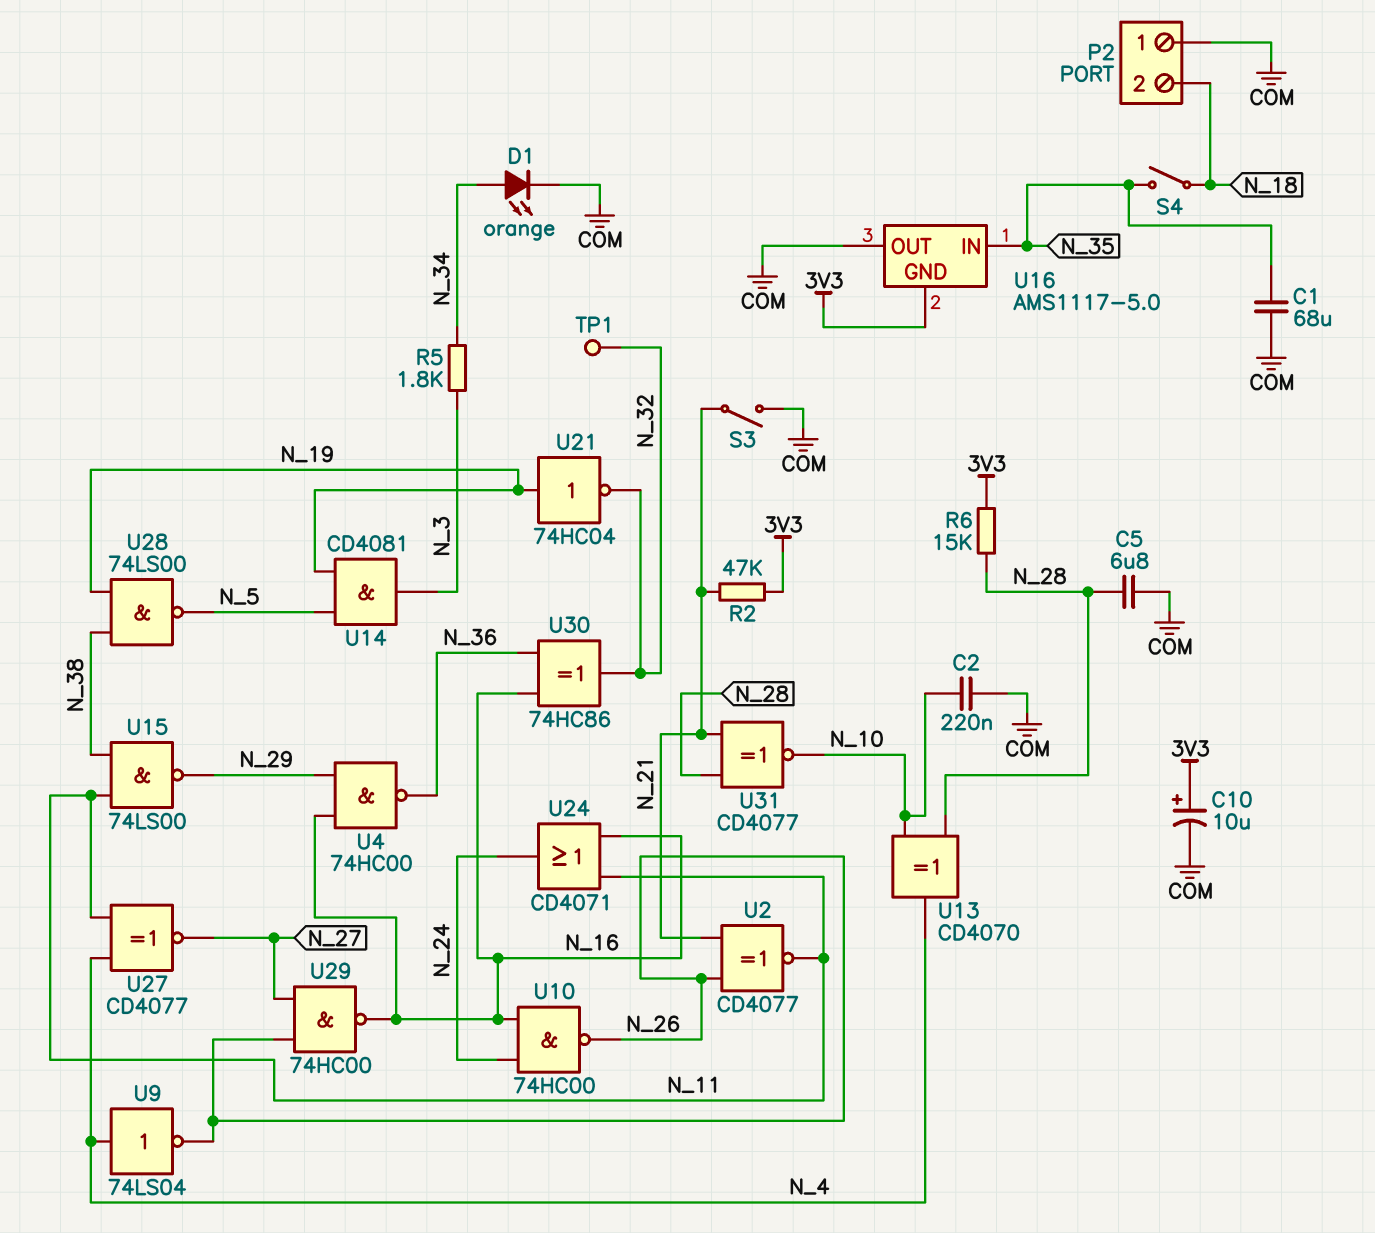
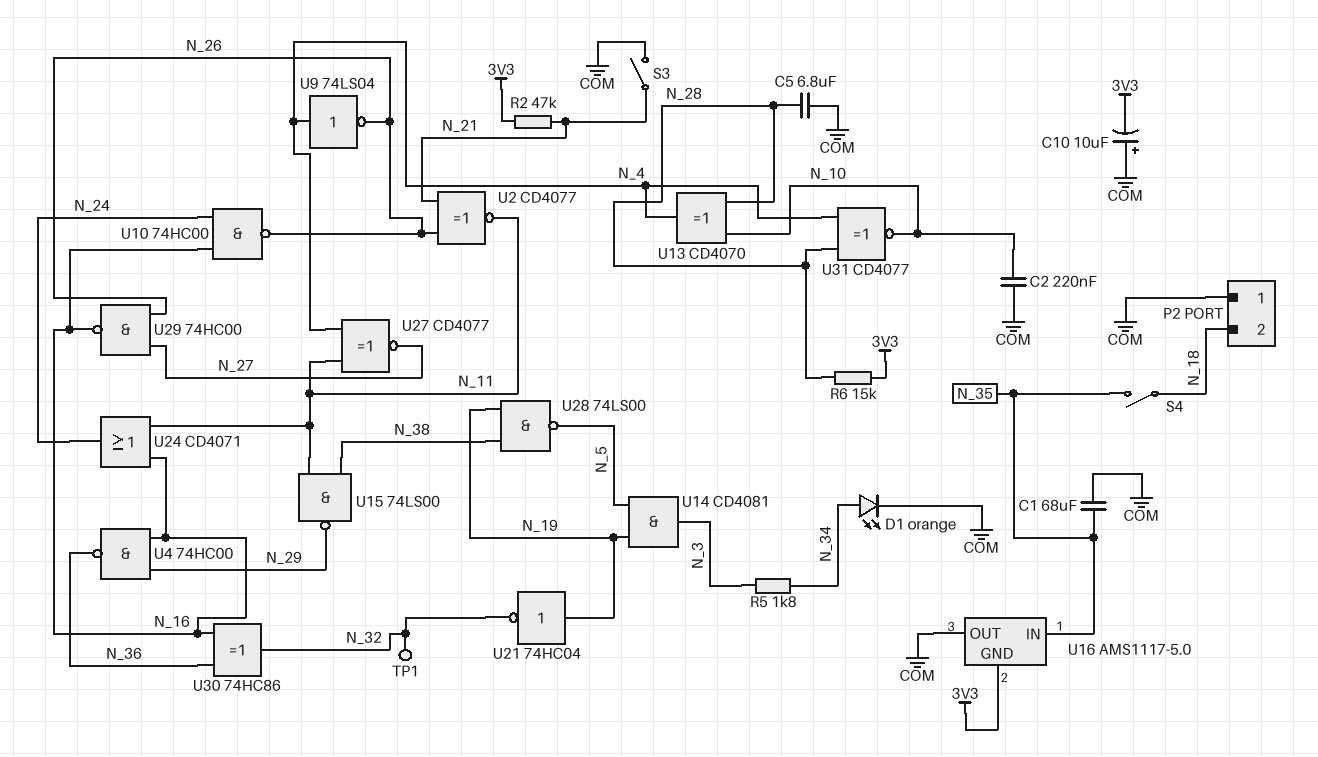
C10: 10uF (plus 3V3, minus COM) -> 10uF (plus COM, minus 3V3)
U31: XNOR CD4077 (in N_21, in N_28, out N_10) -> XNOR CD4077 (in N_4, in N_28, out N_10)

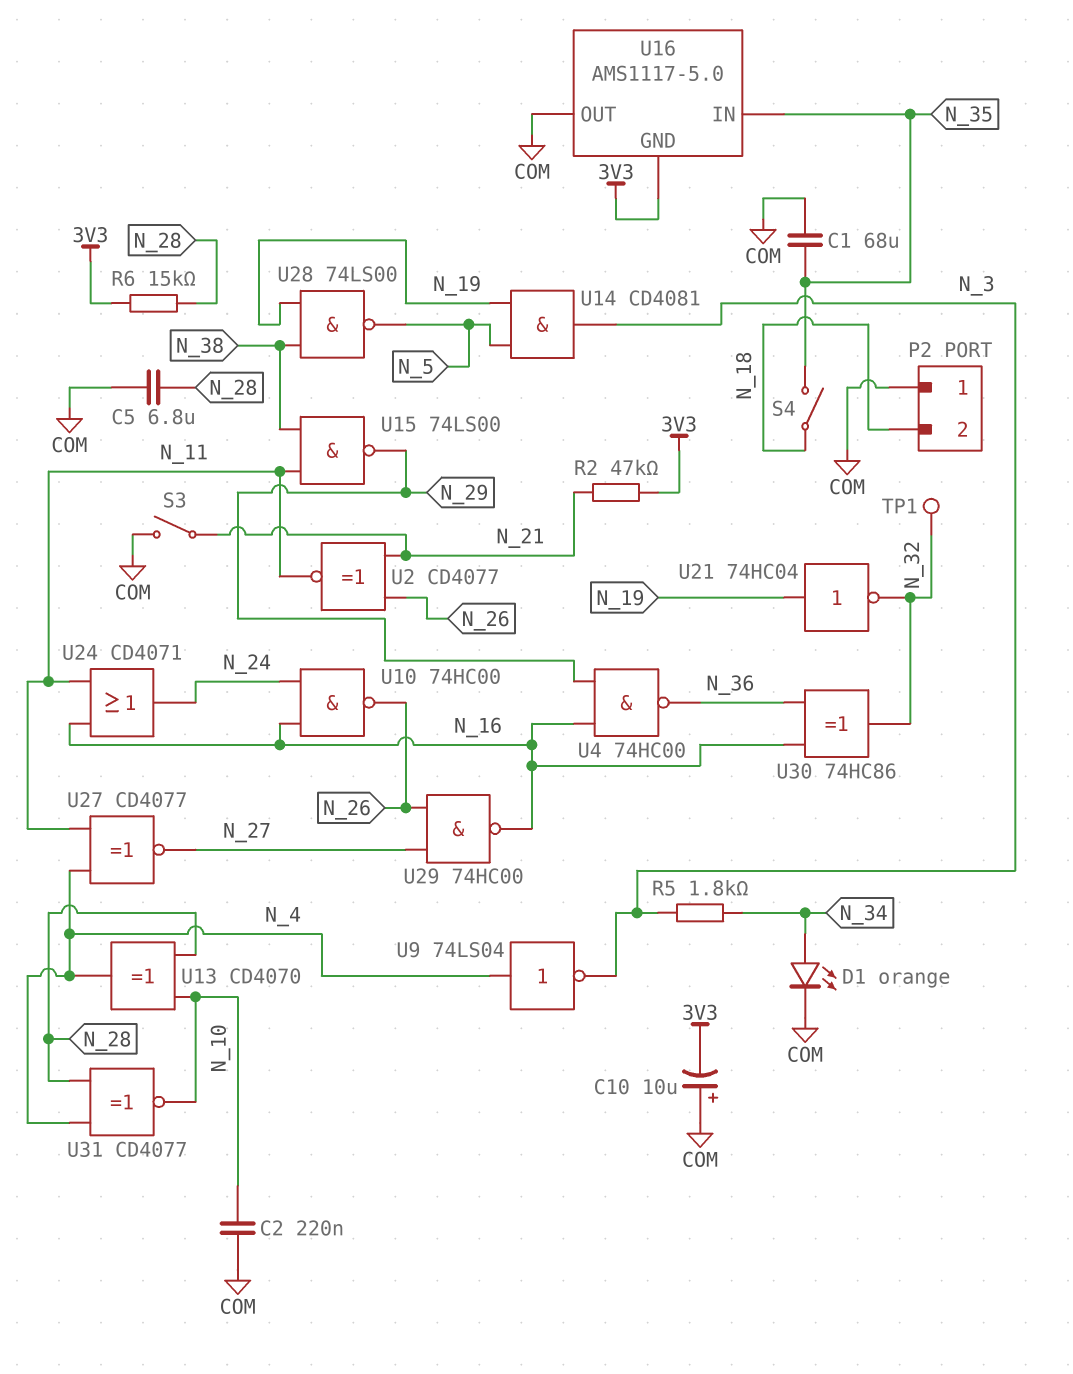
U9: NOT 74LS04 (in N_4, out N_26) -> NOT 74LS04 (in N_4, out N_3)

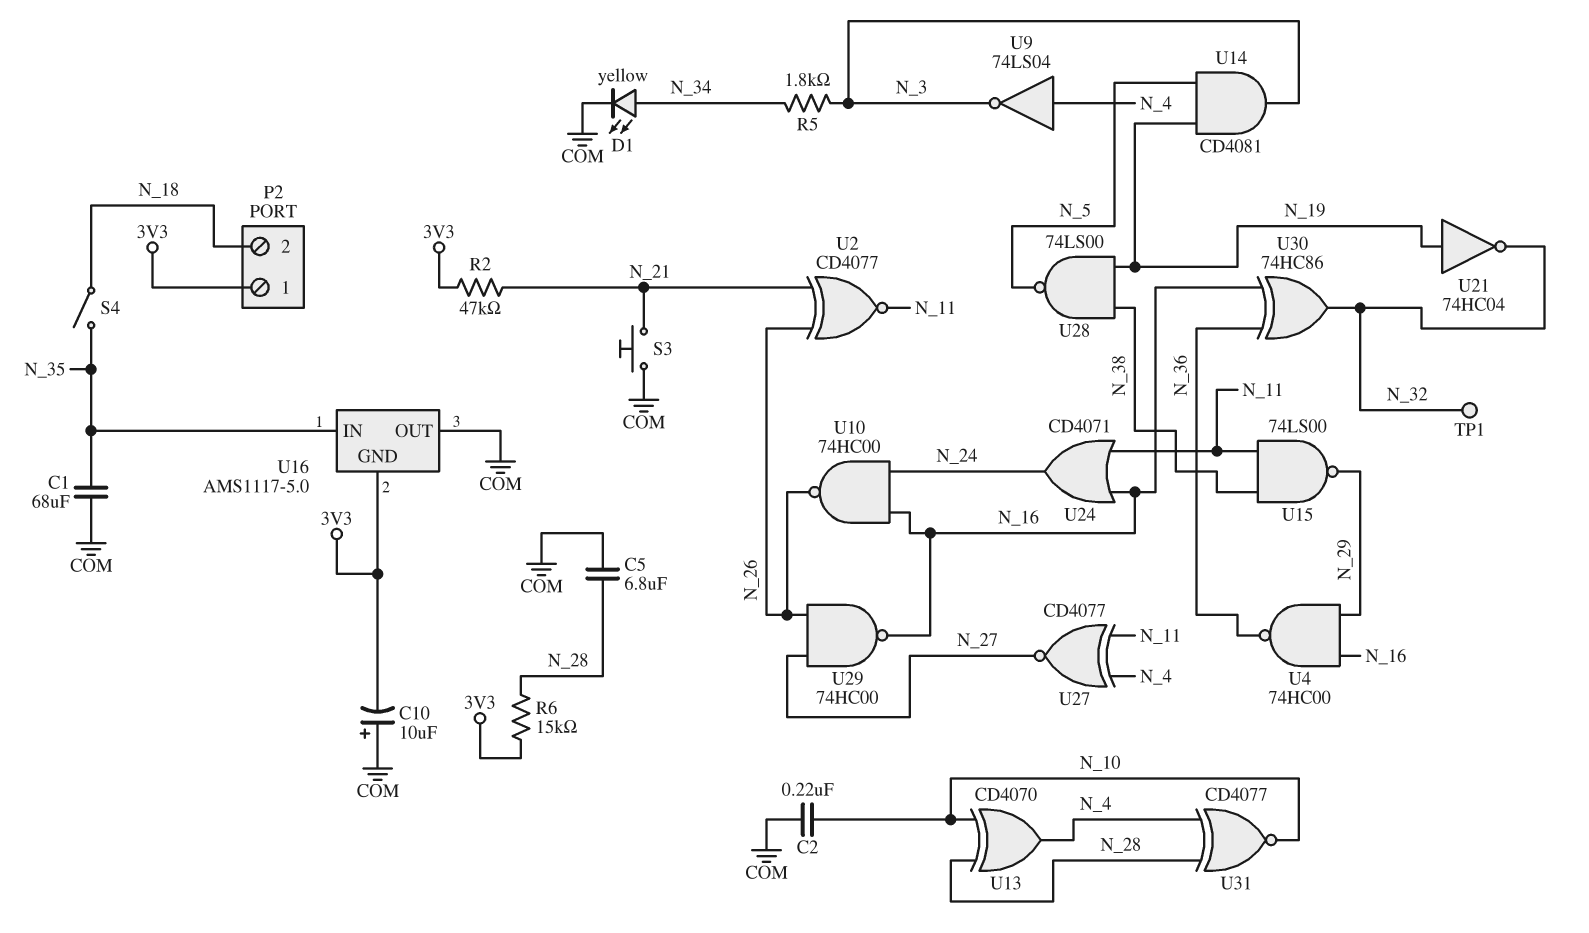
D1: LED orange (A N_34, K COM) -> LED yellow (A N_34, K COM)
P2 pin 1: COM -> 3V3
S3: switch (COM, N_21) -> button (COM, N_21)

